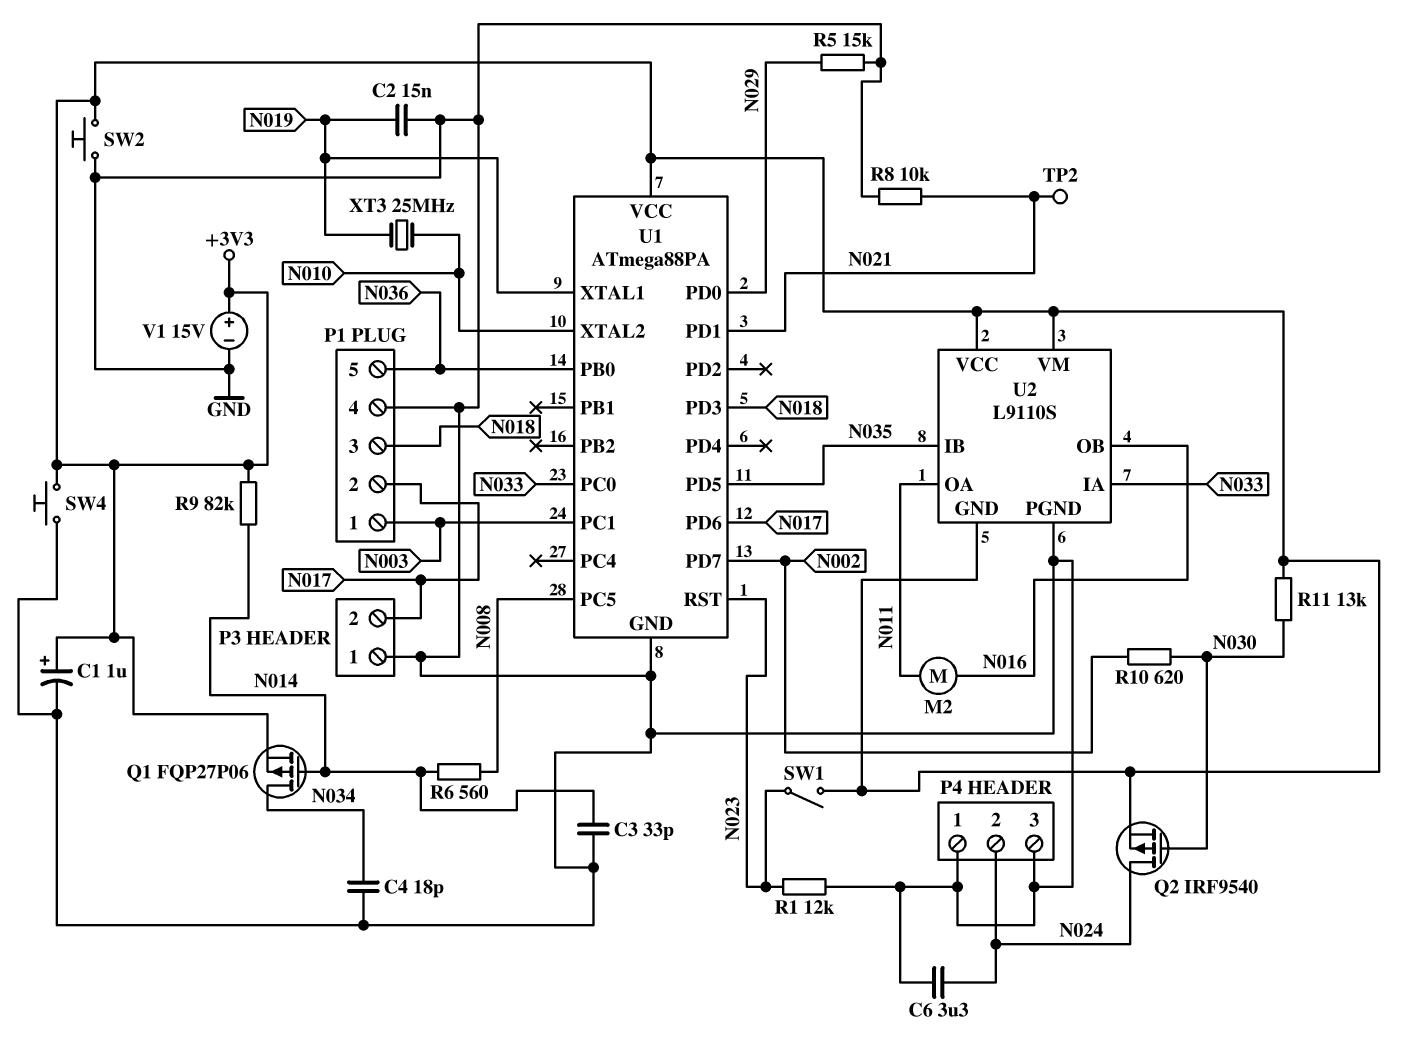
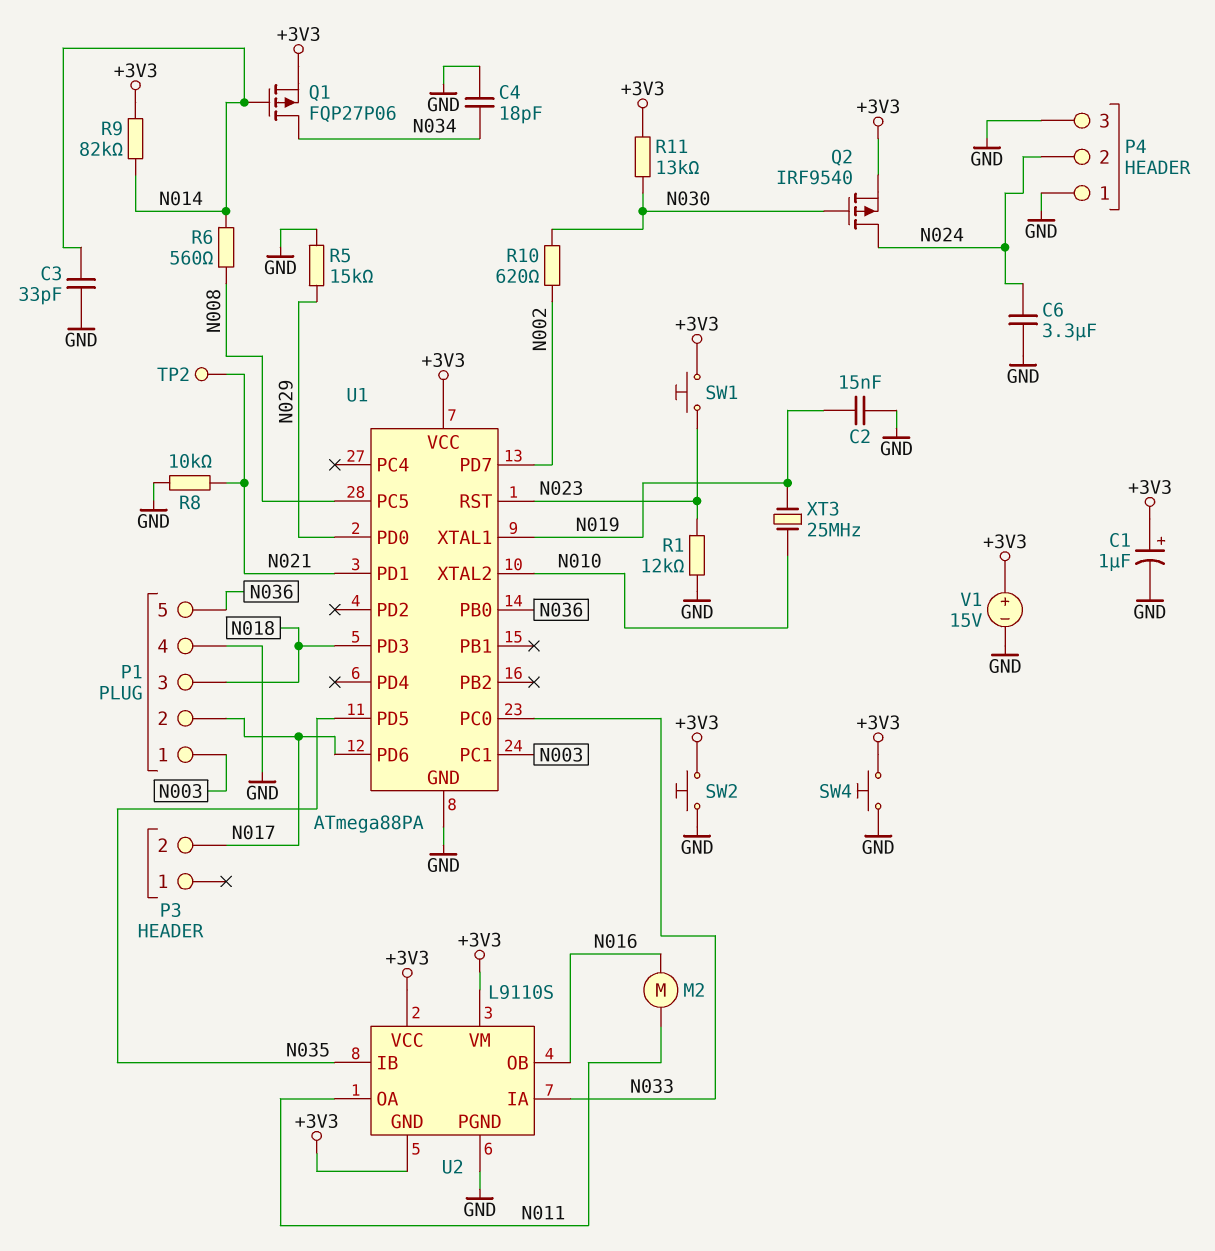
P3 pin 1: GND -> none
SW1: switch (+3V3, N023) -> button (+3V3, N023)

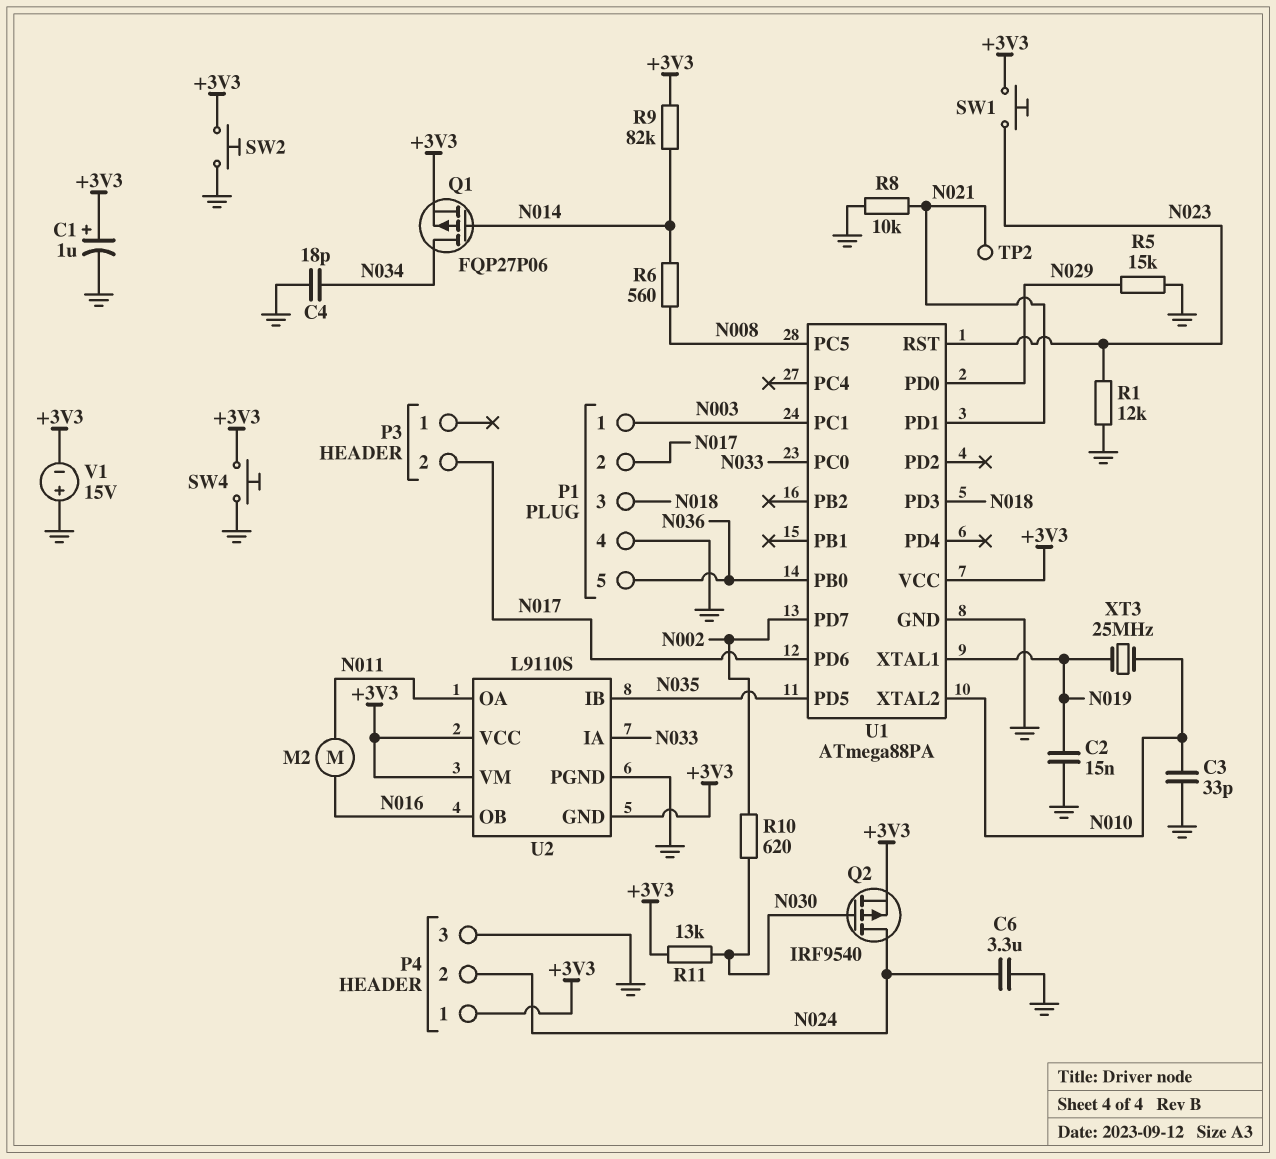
C3: 33pF (GND, N014) -> 33pF (GND, N010)
P4 pin 1: GND -> +3V3
V1: 15V (plus +3V3, minus GND) -> 15V (plus GND, minus +3V3)

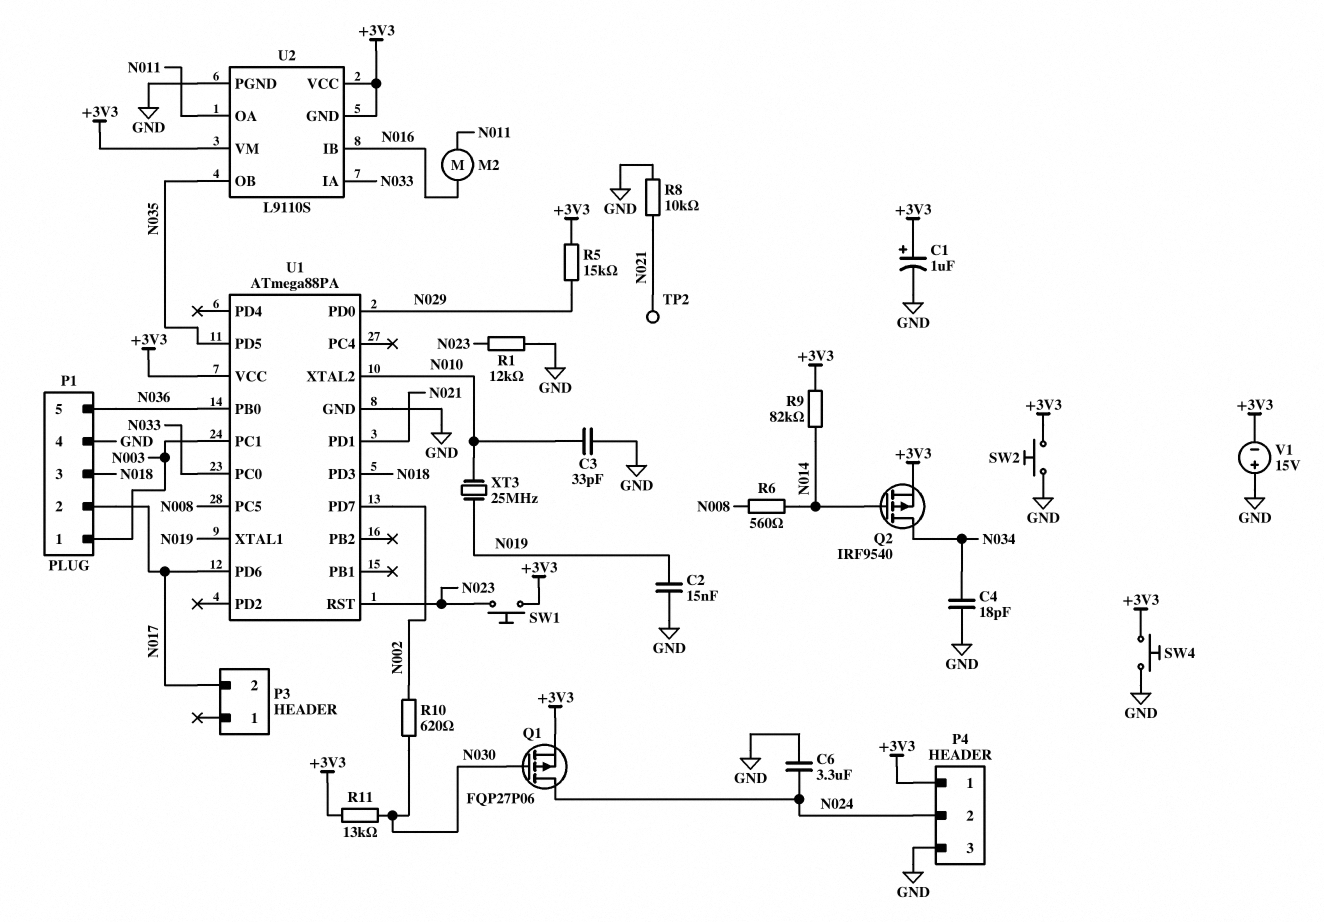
Q1: PMOS FQP27P06 (G N014, D N034, S +3V3) -> PMOS FQP27P06 (G N030, D N024, S +3V3)
Q2: PMOS IRF9540 (G N030, D N024, S +3V3) -> PMOS IRF9540 (G N014, D N034, S +3V3)
R5: 15k (GND, N029) -> 15k (+3V3, N029)
U2 pin IB: N035 -> N016
U2 pin OB: N016 -> N035

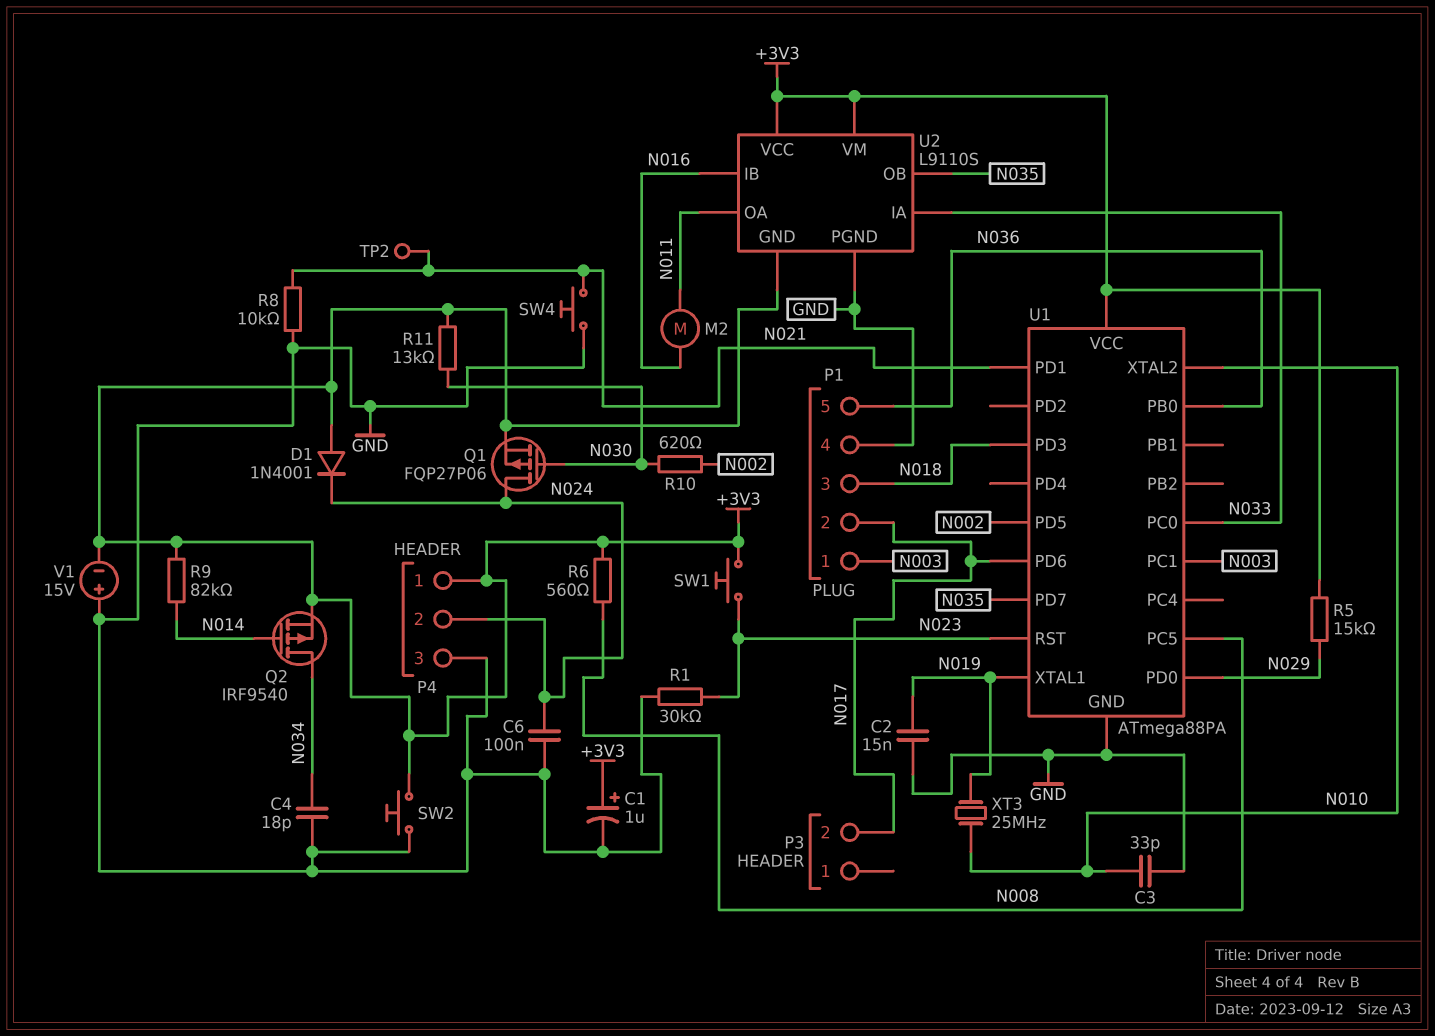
C6: 3.3uF (GND, N024) -> 100nF (GND, N024)
D1: none -> diode 1N4001 (A +3V3, K N024)
R1: 12k (GND, N023) -> 30k (GND, N023)
R6: 560 (N008, N014) -> 560 (+3V3, N008)
SW4: button (+3V3, GND) -> button (GND, N021)
U1 pin PD5: N035 -> N002
U1 pin PD7: N002 -> N035

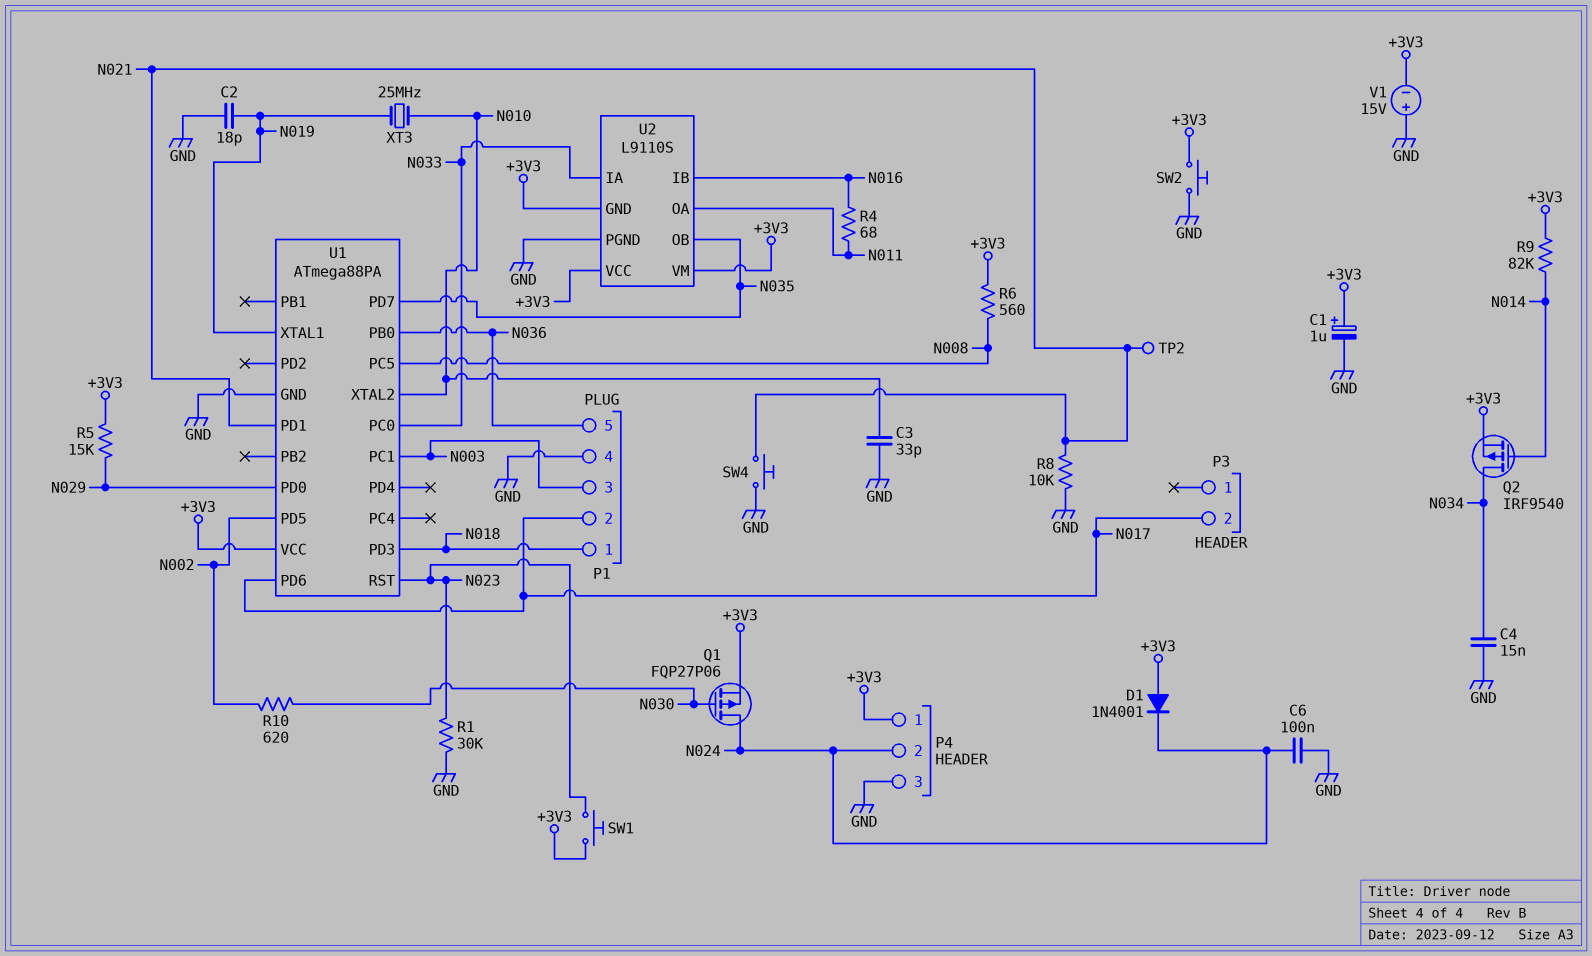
C2: 15nF (GND, N019) -> 18pF (GND, N019)
C4: 18pF (GND, N034) -> 15nF (GND, N034)
M2: motor (N011, N016) -> none
P1 pin 1: N003 -> N018
P1 pin 3: N018 -> N003
R4: none -> 68 (N011, N016)
R11: 13k (+3V3, N030) -> none

